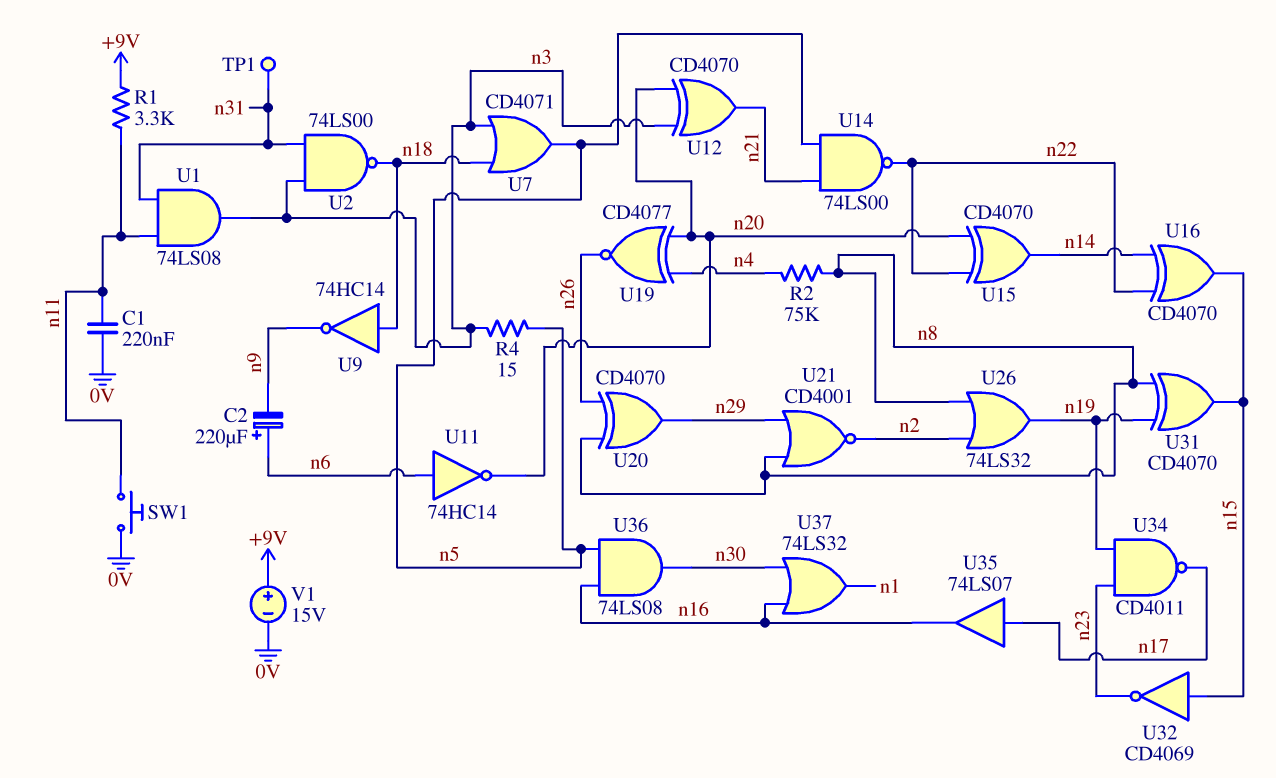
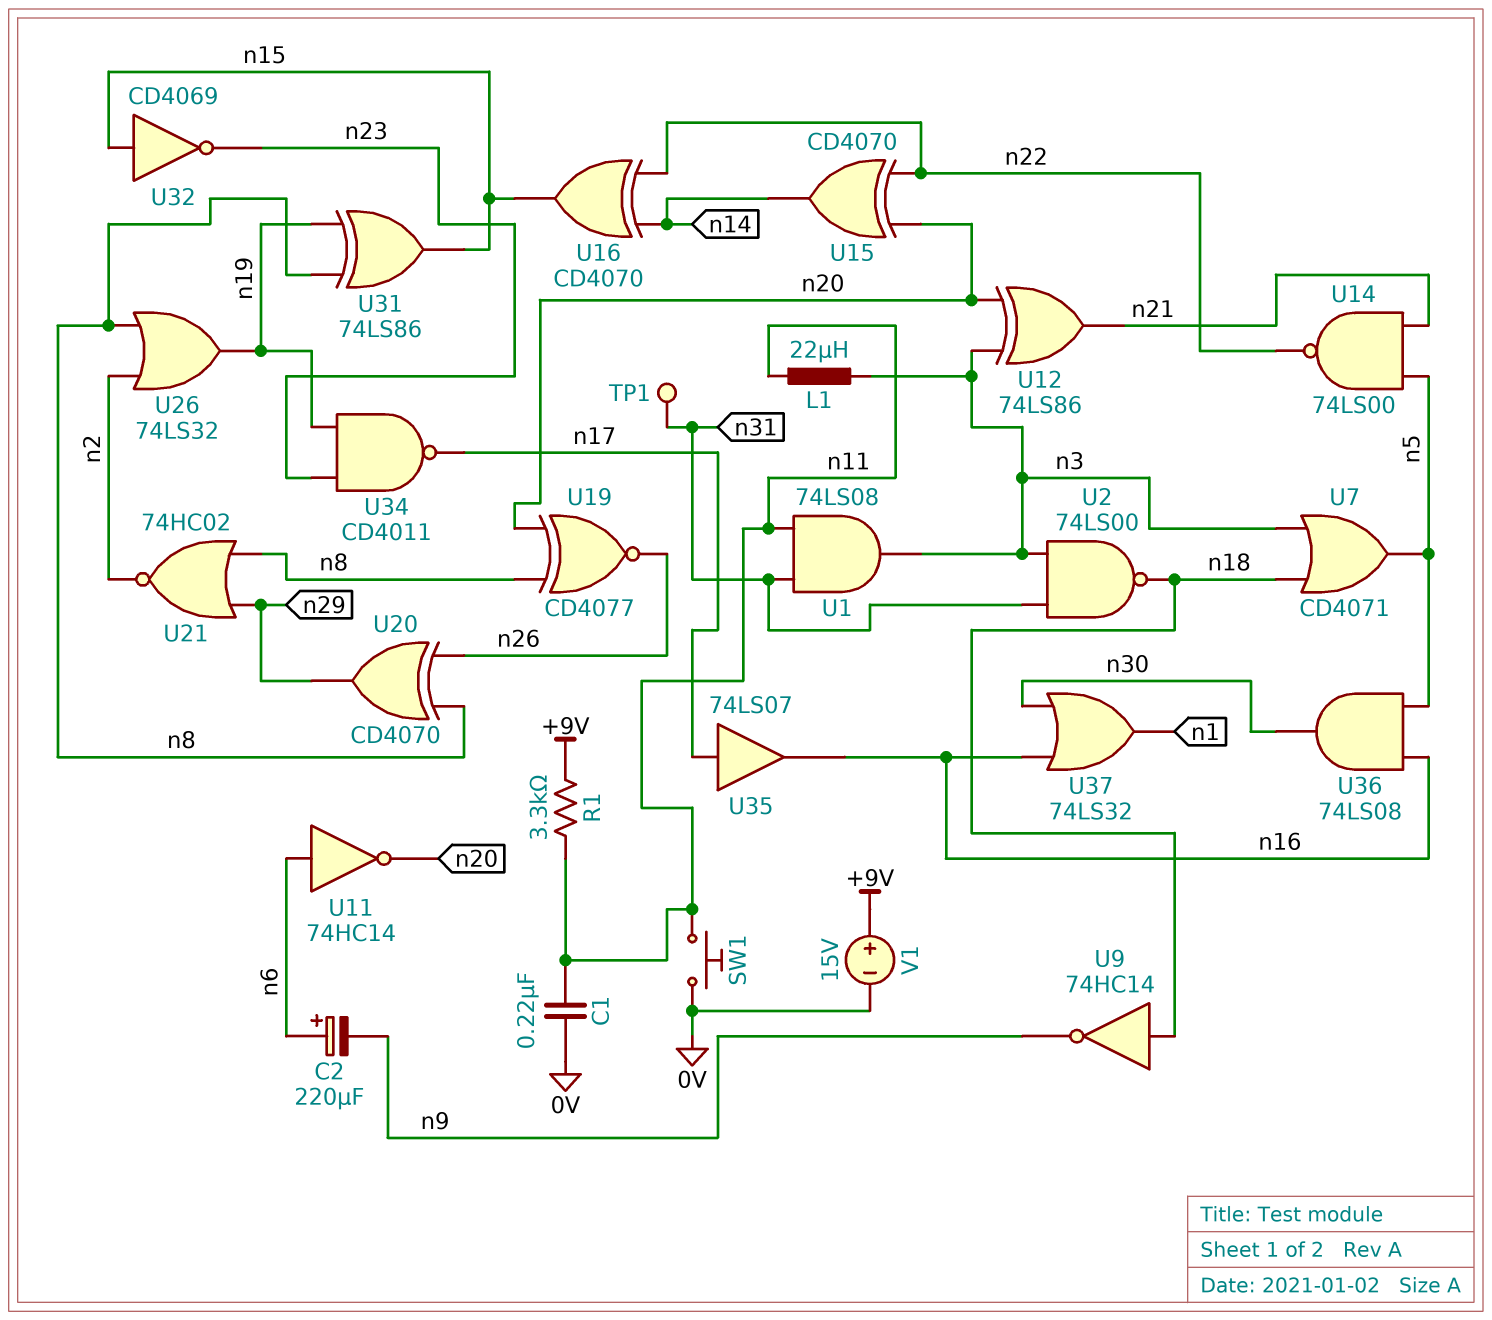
L1: none -> 22uH (n3, n11)
R2: 75k (n4, n8) -> none
R4: 15 (n3, n5) -> none
U12: XOR CD4070 (in n3, in n20, out n21) -> XOR 74LS86 (in n3, in n20, out n21)
U19: XNOR CD4077 (in n4, in n20, out n26) -> XNOR CD4077 (in n8, in n20, out n26)
U21: NOR CD4001 (in n8, in n29, out n2) -> NOR 74HC02 (in n8, in n29, out n2)
U31: XOR CD4070 (in n8, in n19, out n15) -> XOR 74LS86 (in n8, in n19, out n15)

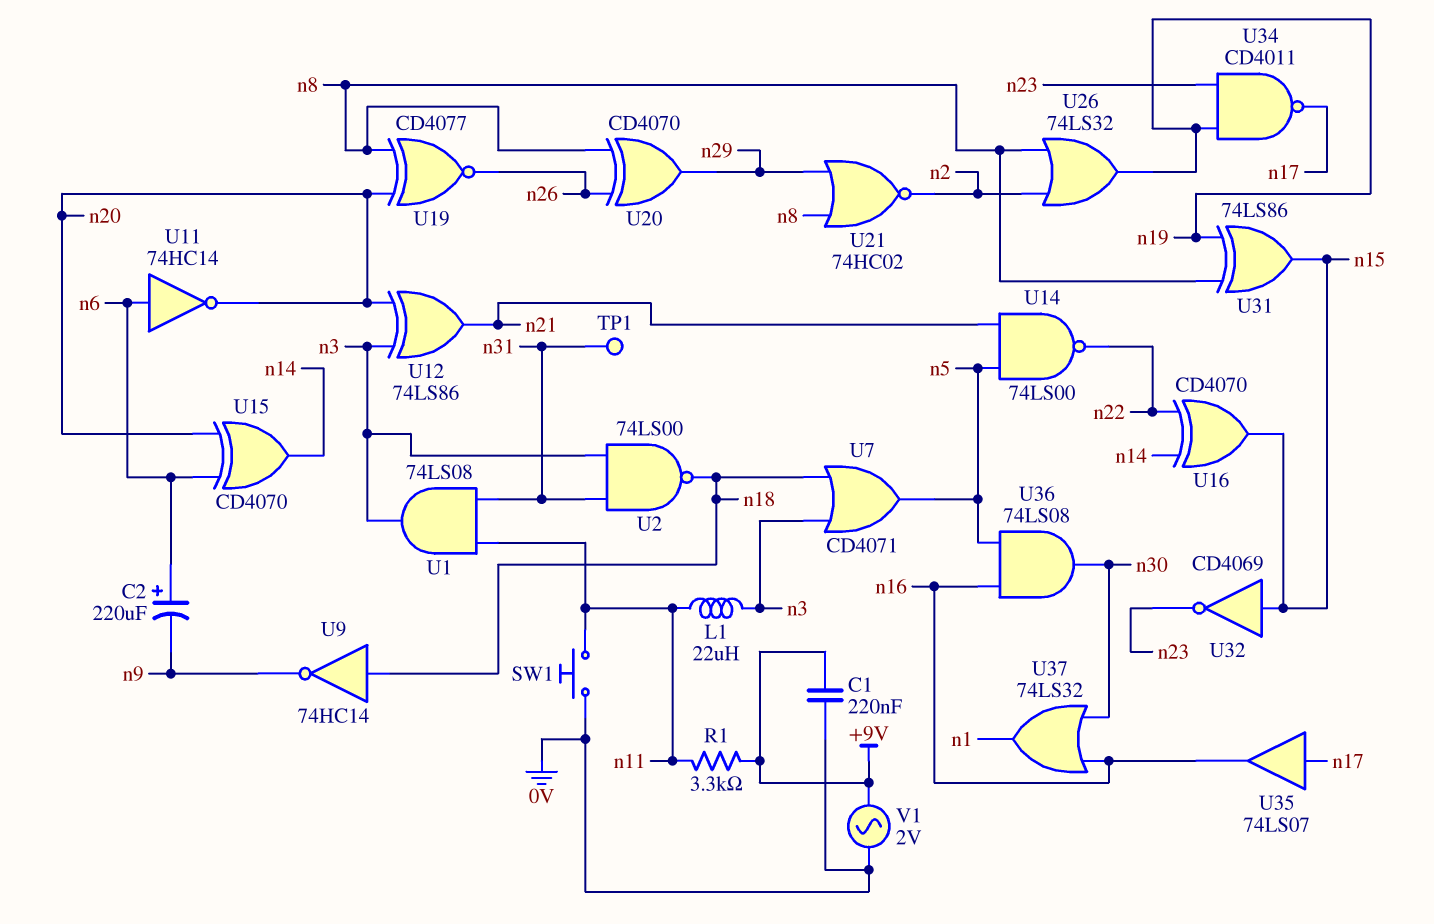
C1: 220nF (0V, n11) -> 220nF (+9V, 0V)
U15: XOR CD4070 (in n20, in n22, out n14) -> XOR CD4070 (in n6, in n20, out n14)
V1: 15V (plus +9V, minus 0V) -> AC 2V (+9V, 0V)

